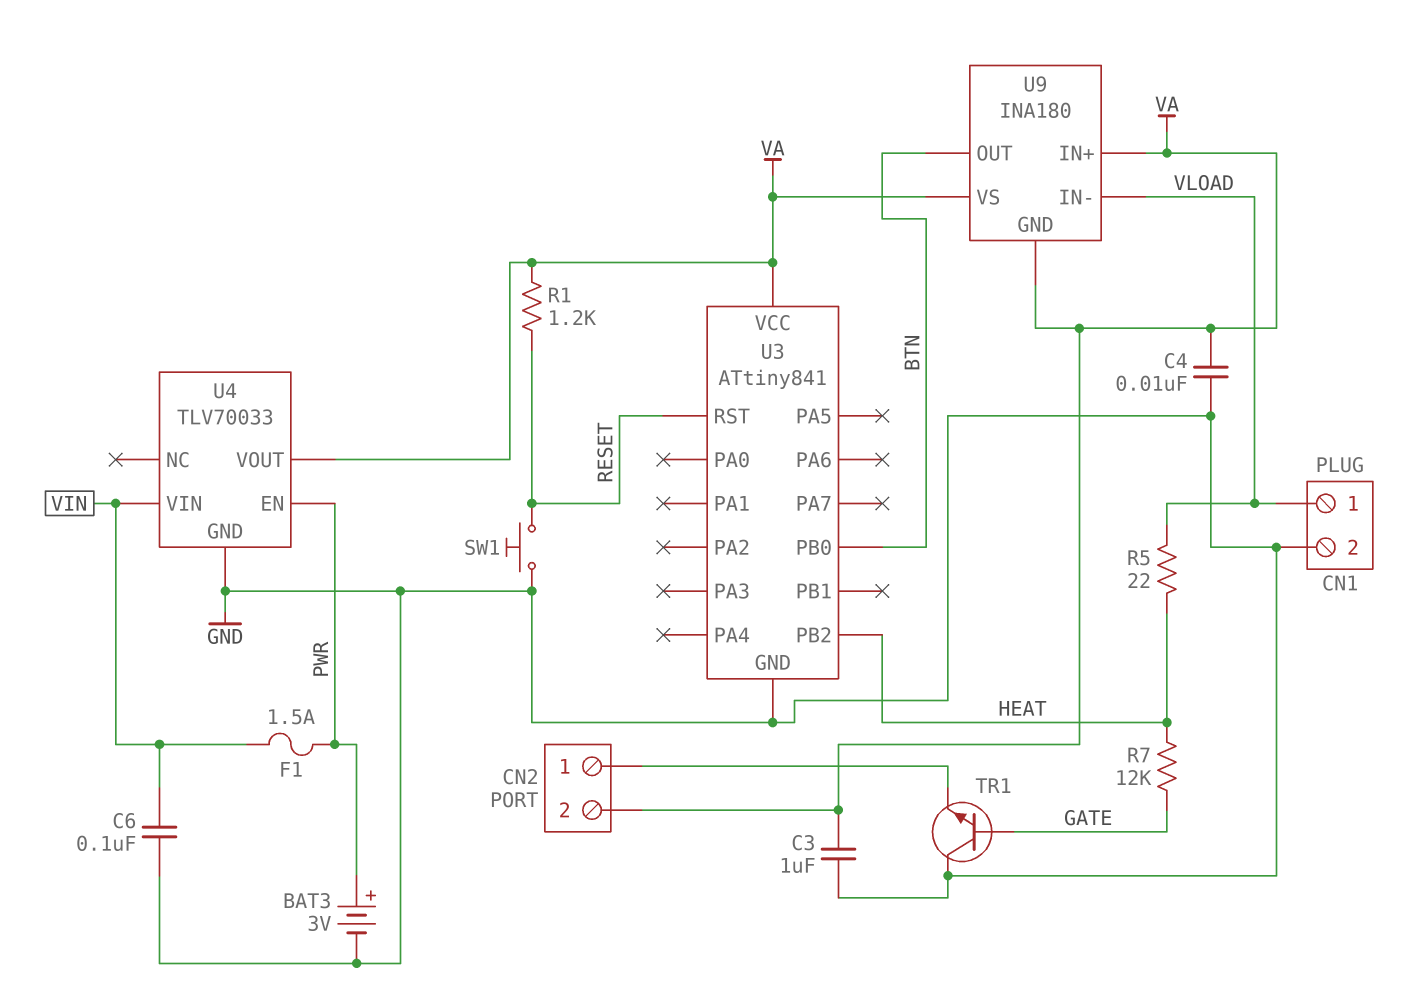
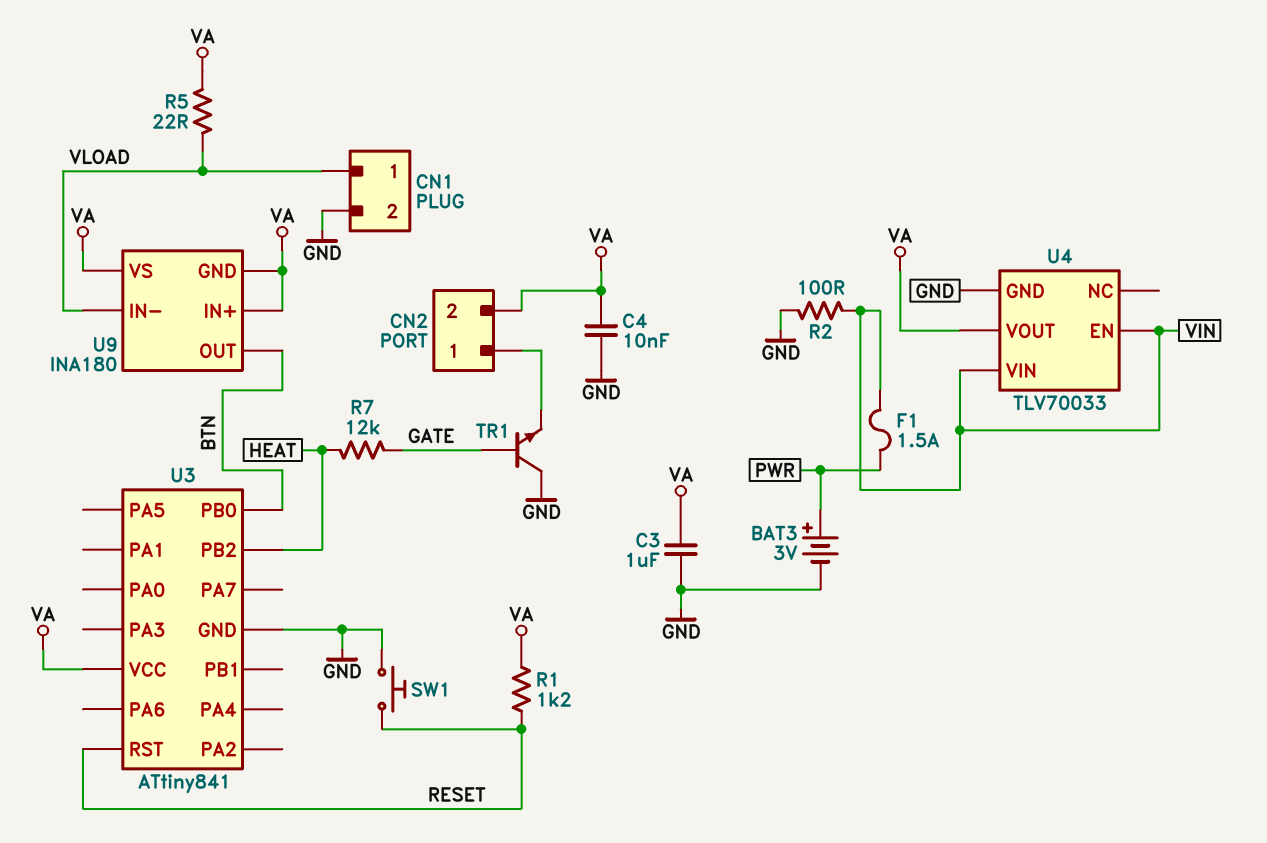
C6: 100nF (GND, VIN) -> none
R2: none -> 100 (GND, VIN)
R5: 22 (HEAT, VLOAD) -> 22 (VA, VLOAD)
U4 pin EN: PWR -> VIN

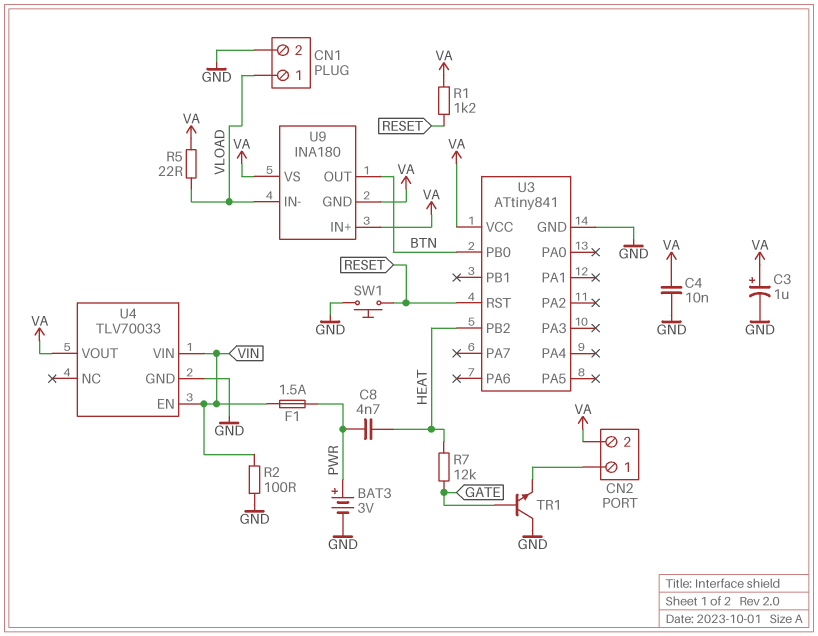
C3: 1uF (GND, VA) -> 1uF (plus VA, minus GND)
C8: none -> 4.7nF (HEAT, PWR)

